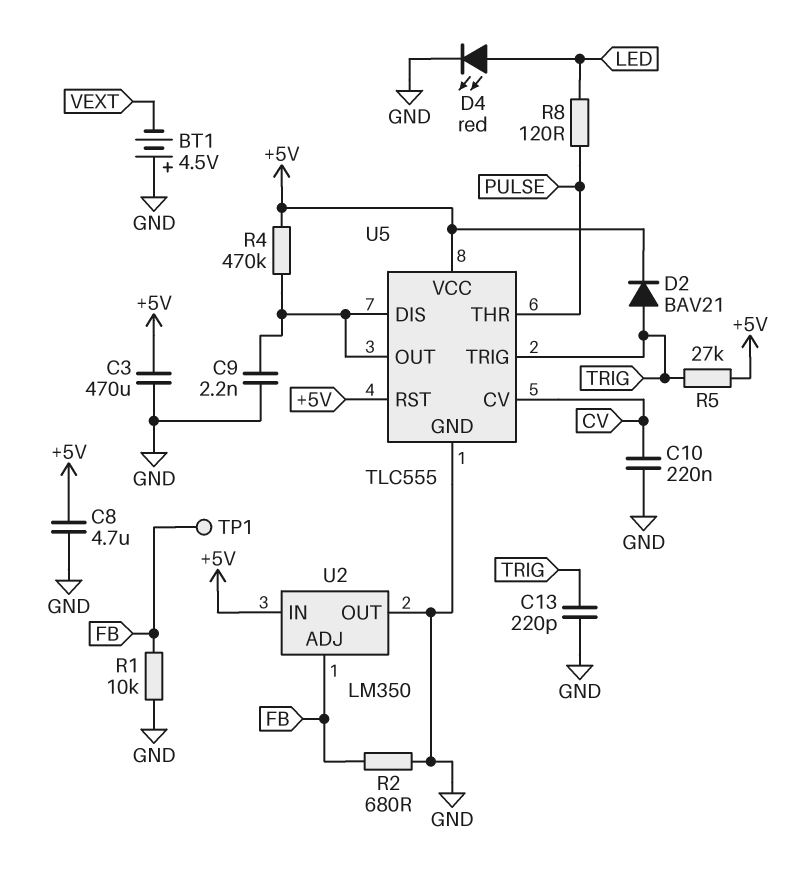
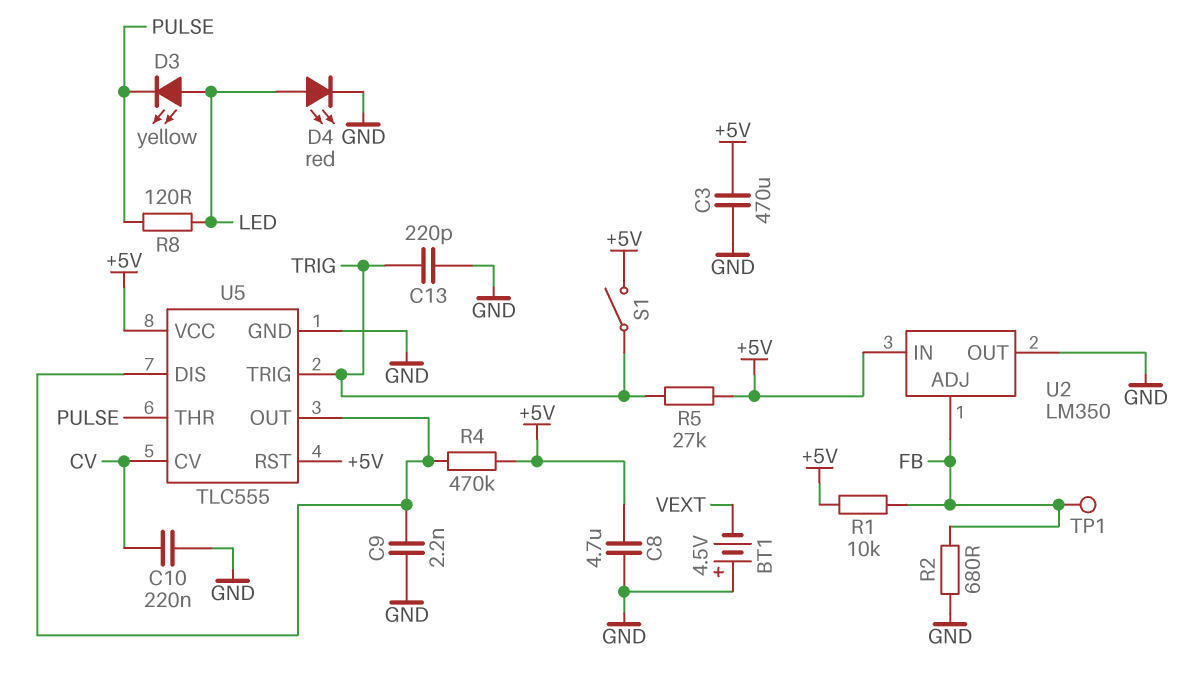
D2: diode BAV21 (A TRIG, K +5V) -> none
D3: none -> LED yellow (A LED, K PULSE)
R1: 10k (FB, GND) -> 10k (+5V, FB)
S1: none -> switch (+5V, TRIG)

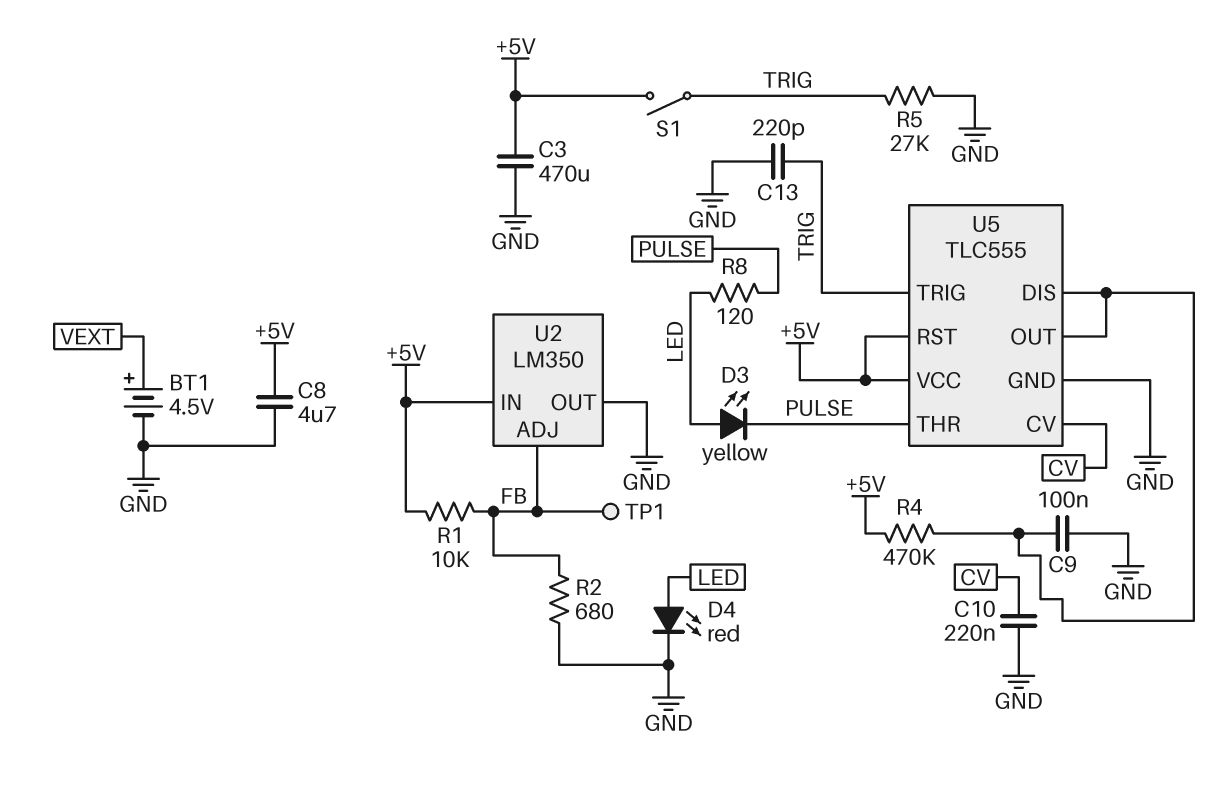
BT1: 4.5V (plus GND, minus VEXT) -> 4.5V (plus VEXT, minus GND)
C9: 2.2nF (GND, U5/DIS) -> 100nF (GND, U5/DIS)
R5: 27k (+5V, TRIG) -> 27k (GND, TRIG)

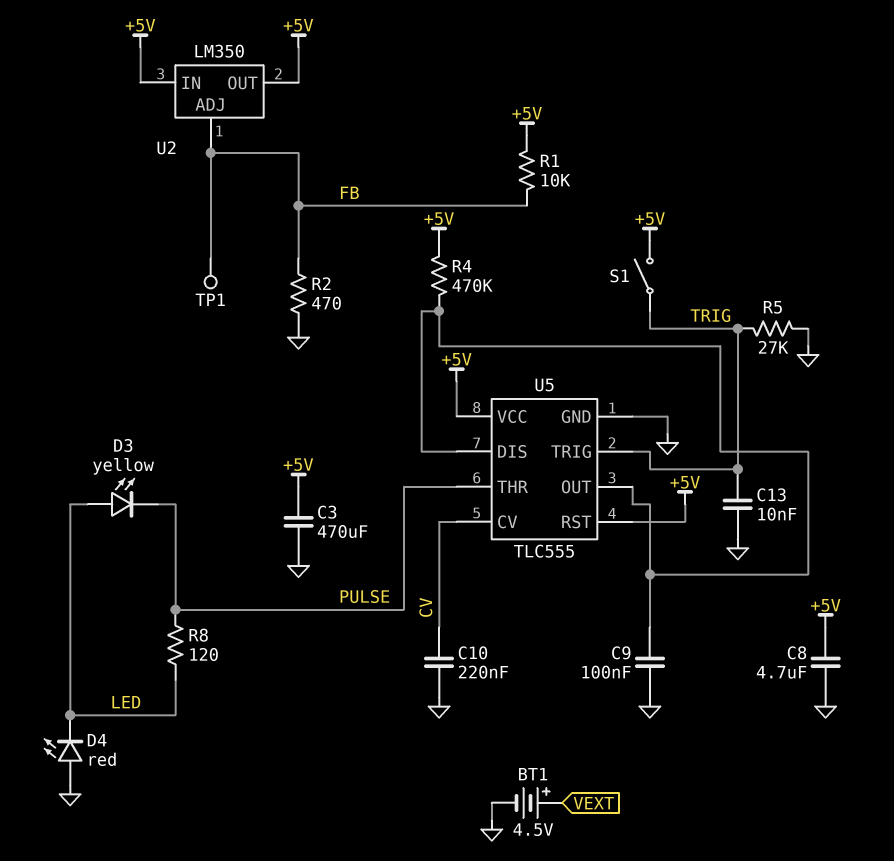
C13: 220pF (GND, TRIG) -> 10nF (GND, TRIG)
D4: LED red (A LED, K GND) -> LED red (A GND, K LED)
R2: 680 (FB, GND) -> 470 (FB, GND)
U2 pin OUT: GND -> +5V

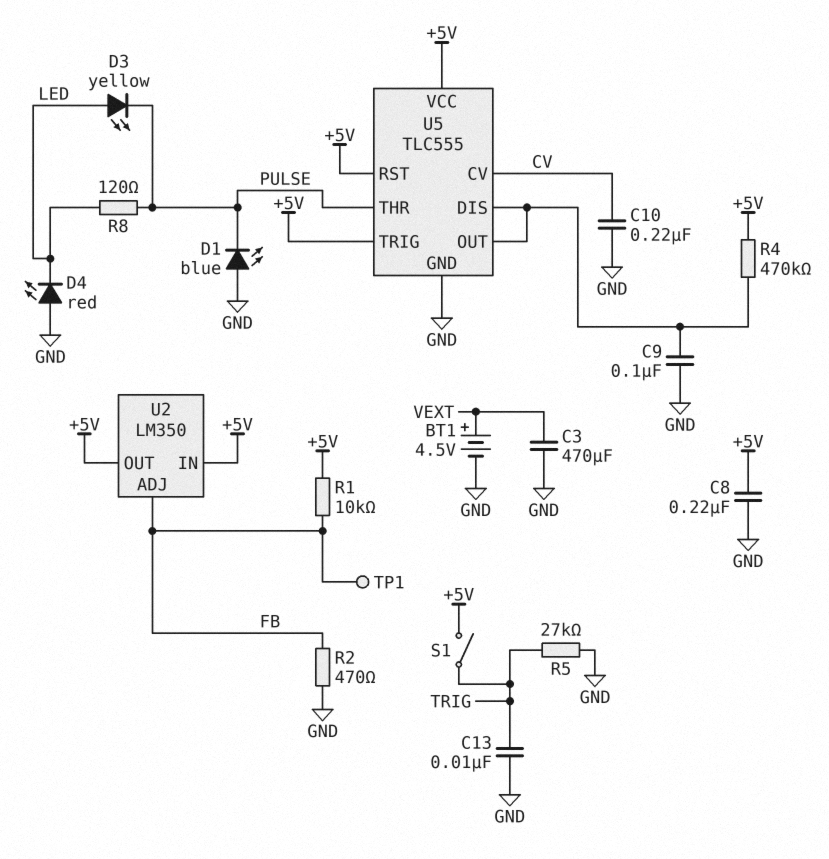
C3: 470uF (+5V, GND) -> 470uF (GND, VEXT)
C8: 4.7uF (+5V, GND) -> 220nF (+5V, GND)
D1: none -> LED blue (A GND, K PULSE)
U5 pin TRIG: TRIG -> +5V

